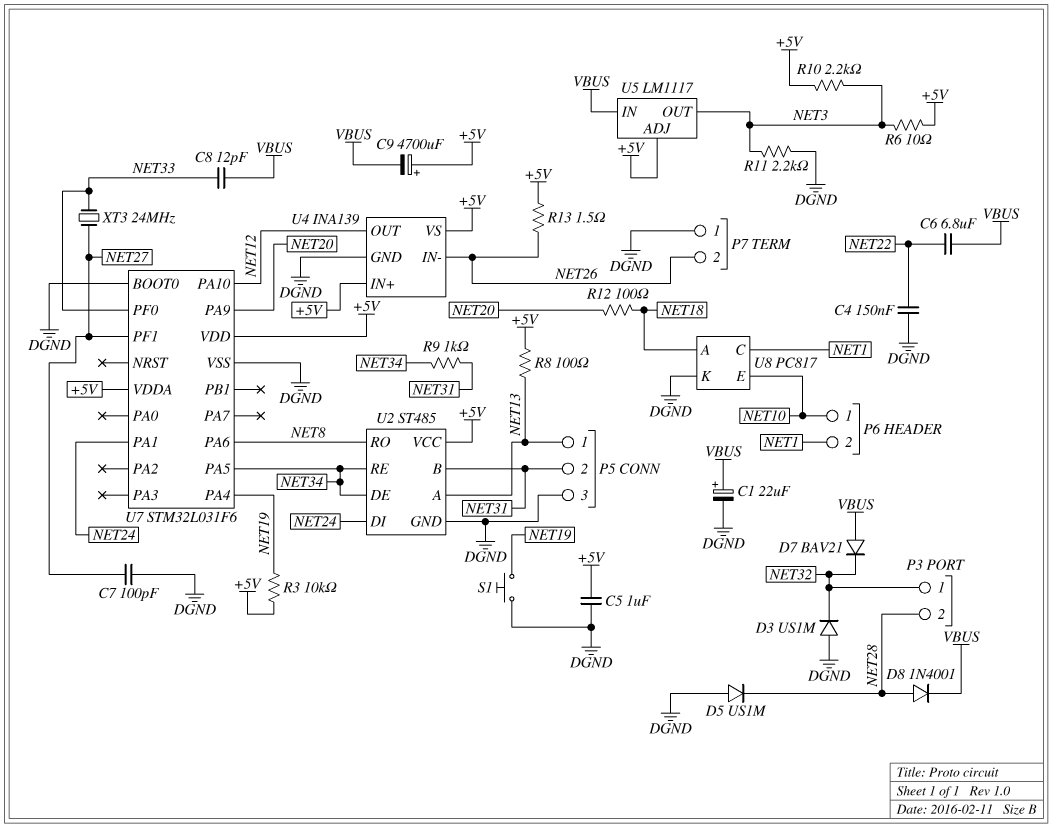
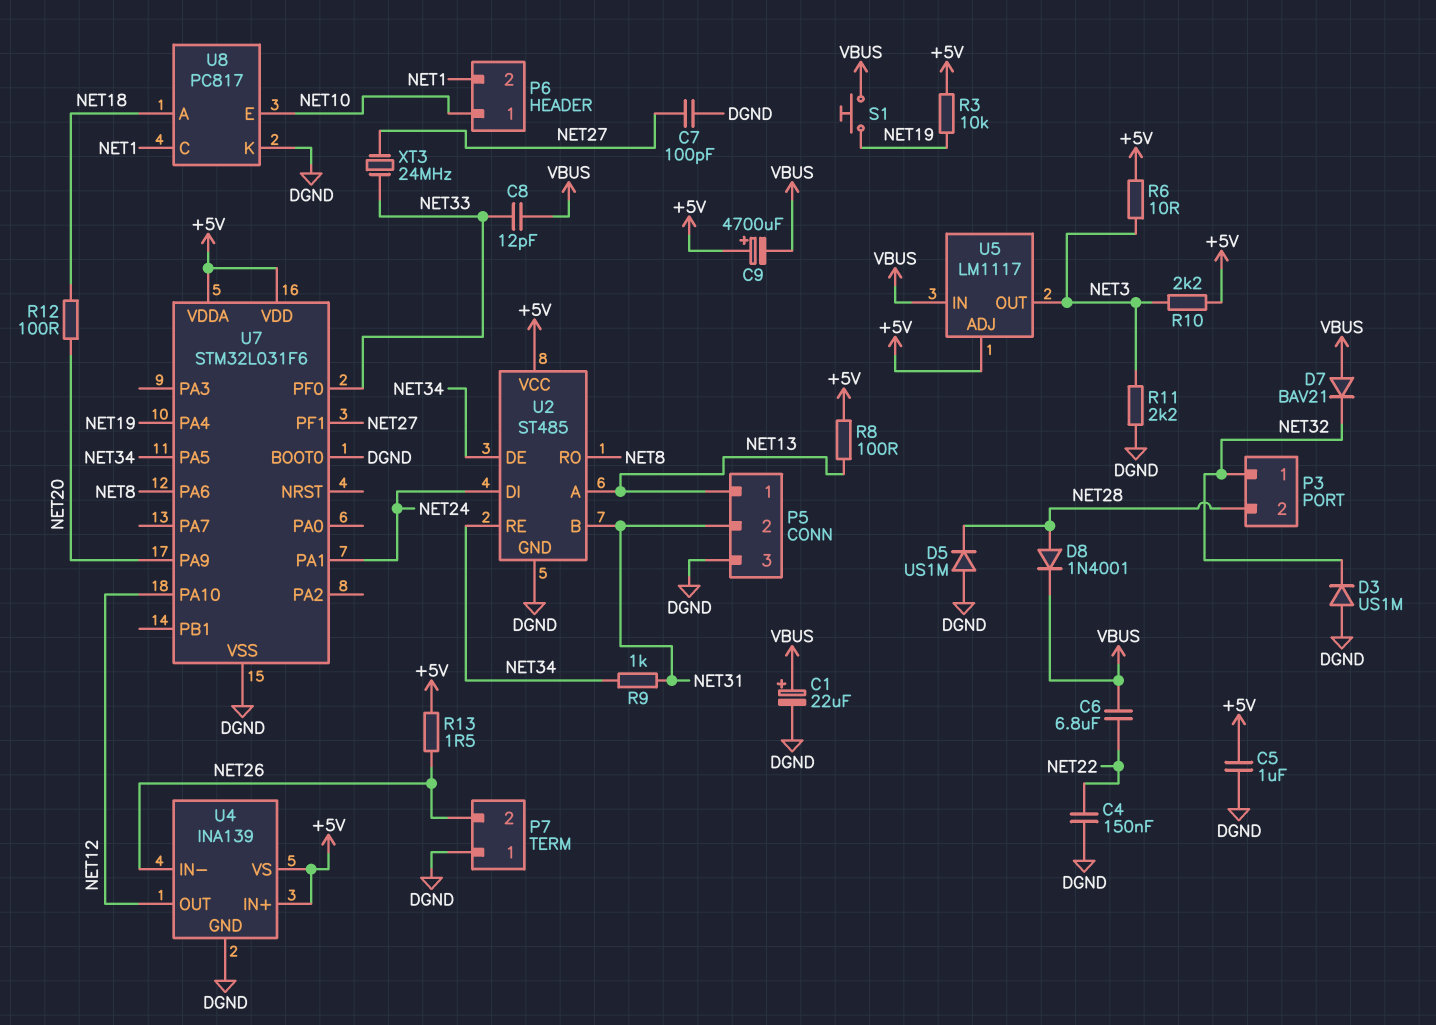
S1: button (DGND, NET19) -> button (NET19, VBUS)

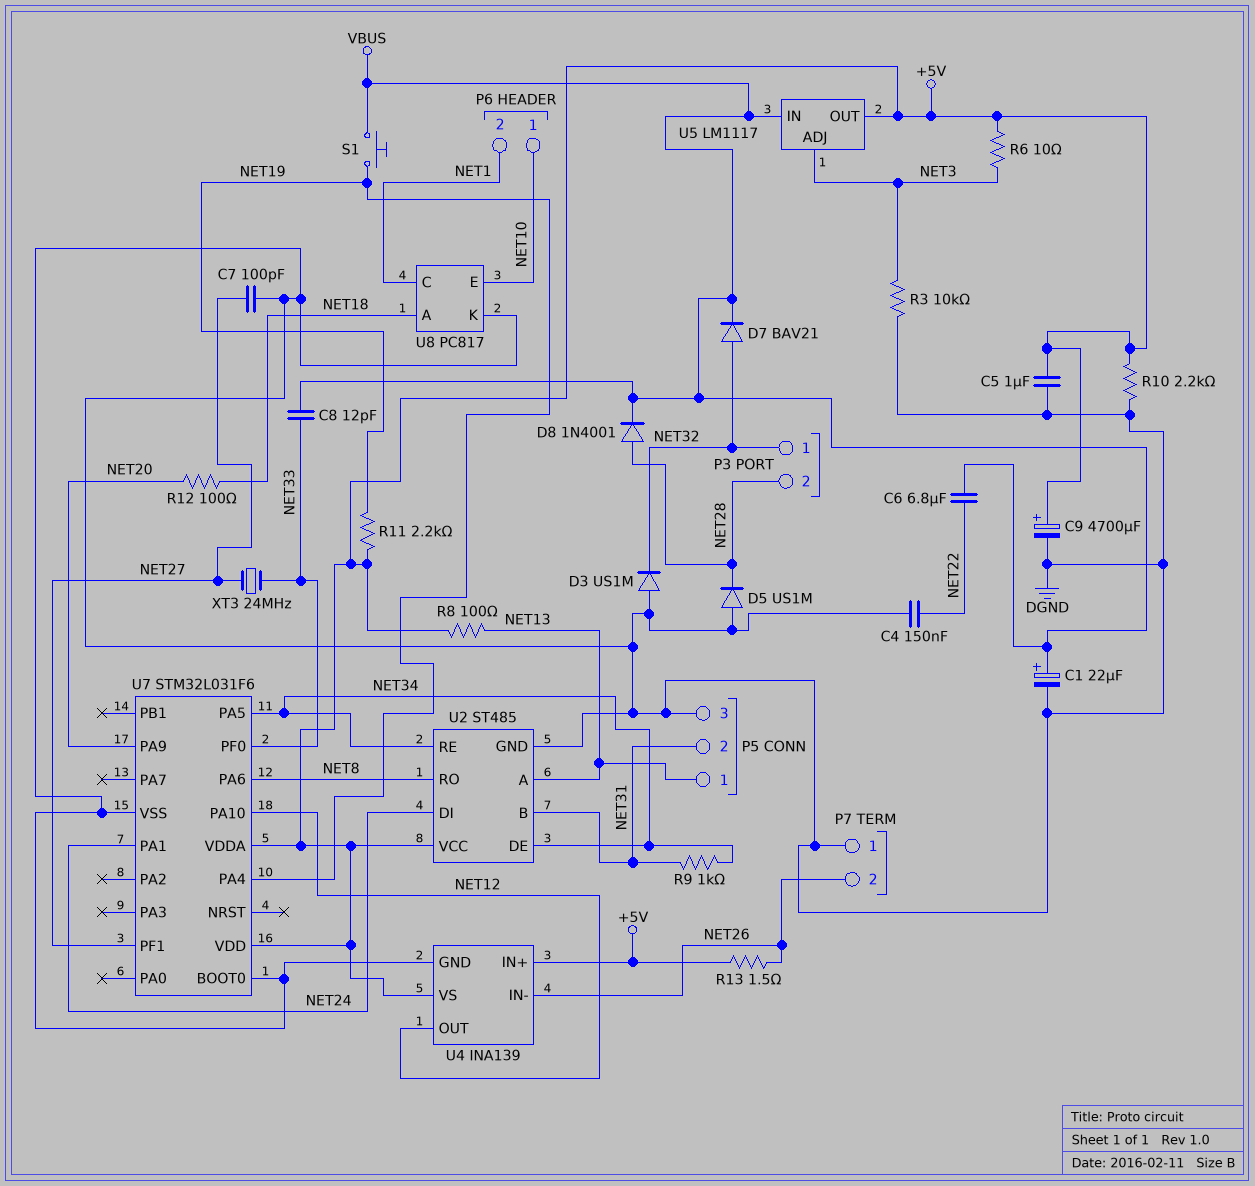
C9: 4700uF (plus +5V, minus VBUS) -> 4700uF (plus +5V, minus DGND)
D7: diode BAV21 (A VBUS, K NET32) -> diode BAV21 (A NET32, K VBUS)
R3: 10k (+5V, NET19) -> 10k (DGND, NET3)
R10: 2.2k (+5V, NET3) -> 2.2k (+5V, DGND)
R11: 2.2k (DGND, NET3) -> 2.2k (+5V, NET19)
U5 pin ADJ: +5V -> NET3
U5 pin OUT: NET3 -> +5V

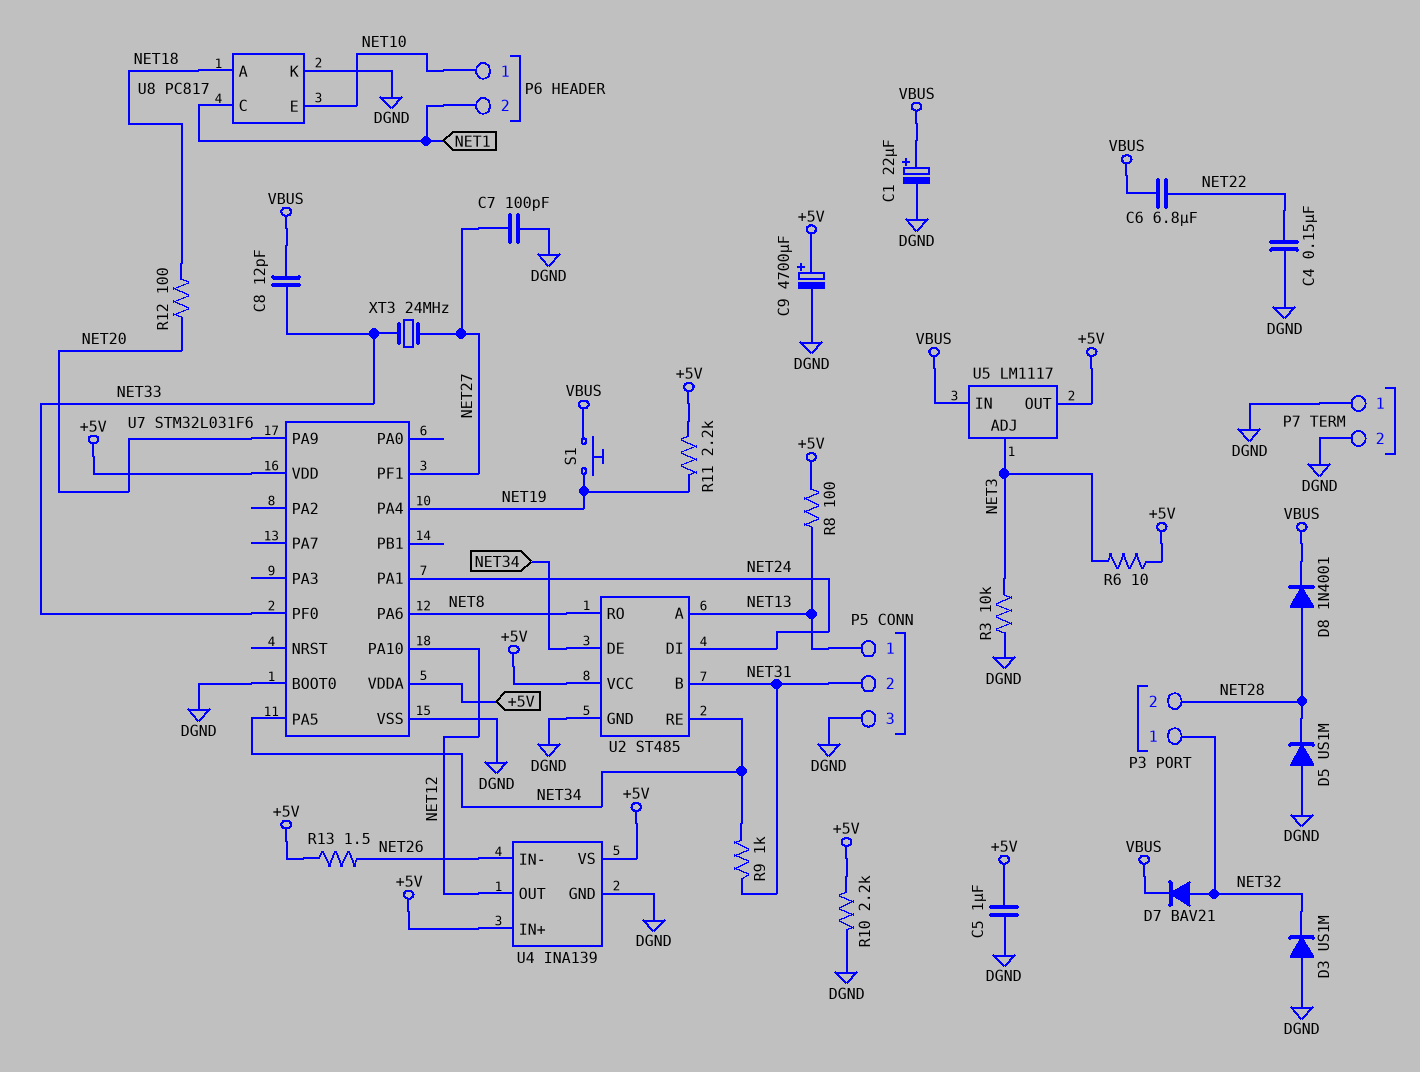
P7 pin 2: NET26 -> DGND

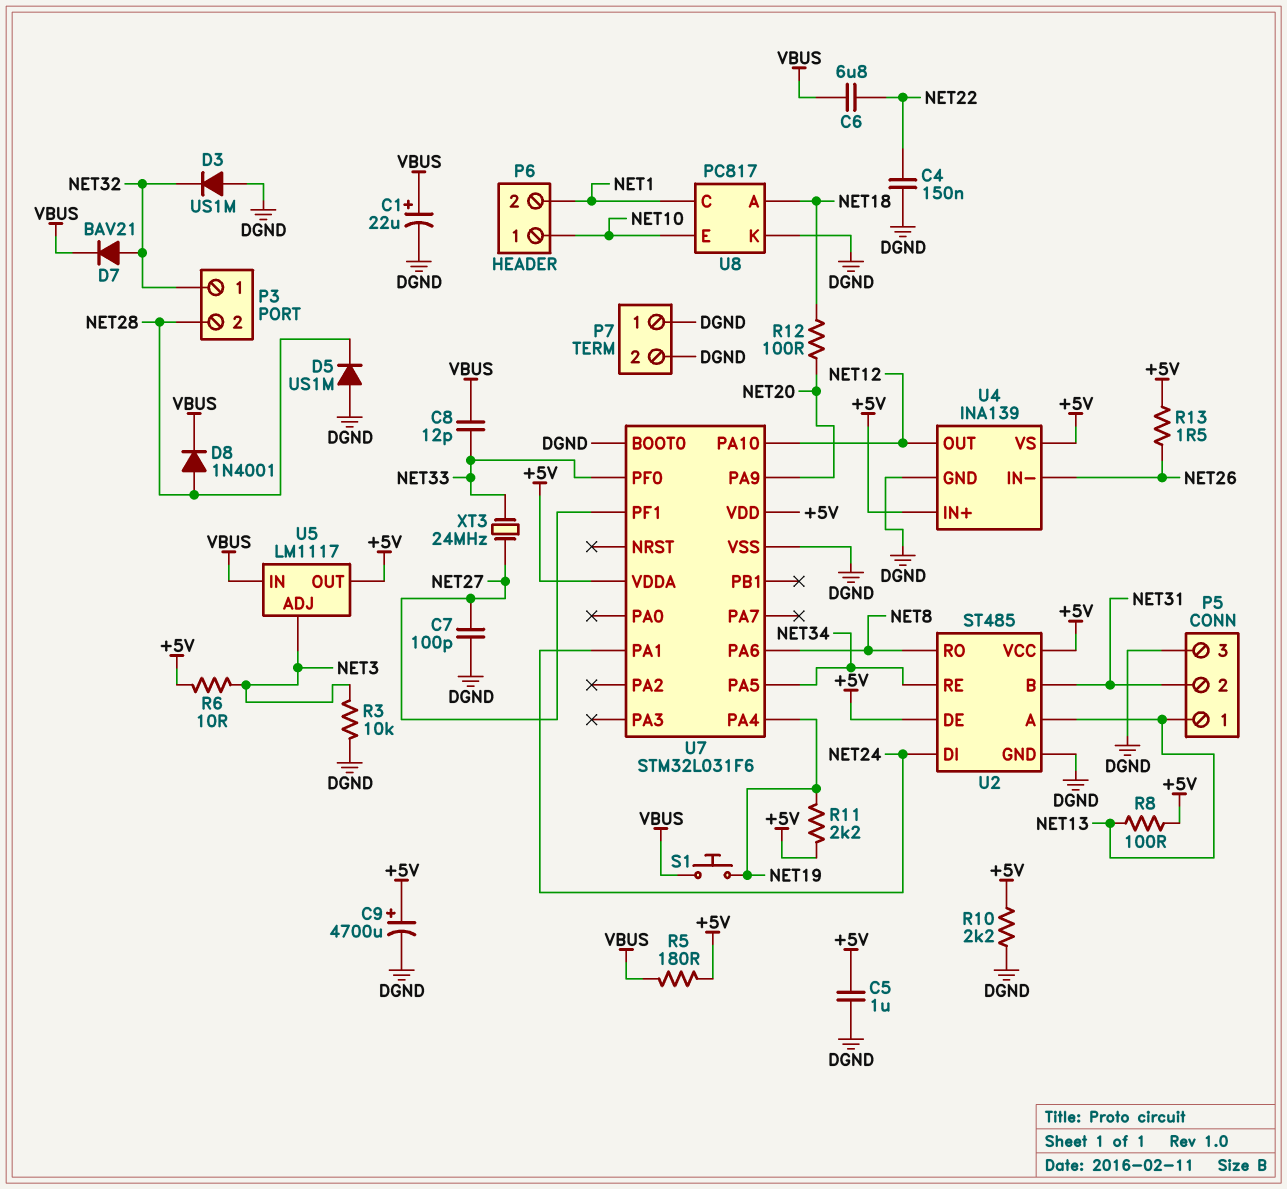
R5: none -> 180 (+5V, VBUS)
R9: 1k (NET31, NET34) -> none
U2 pin DE: NET34 -> +5V

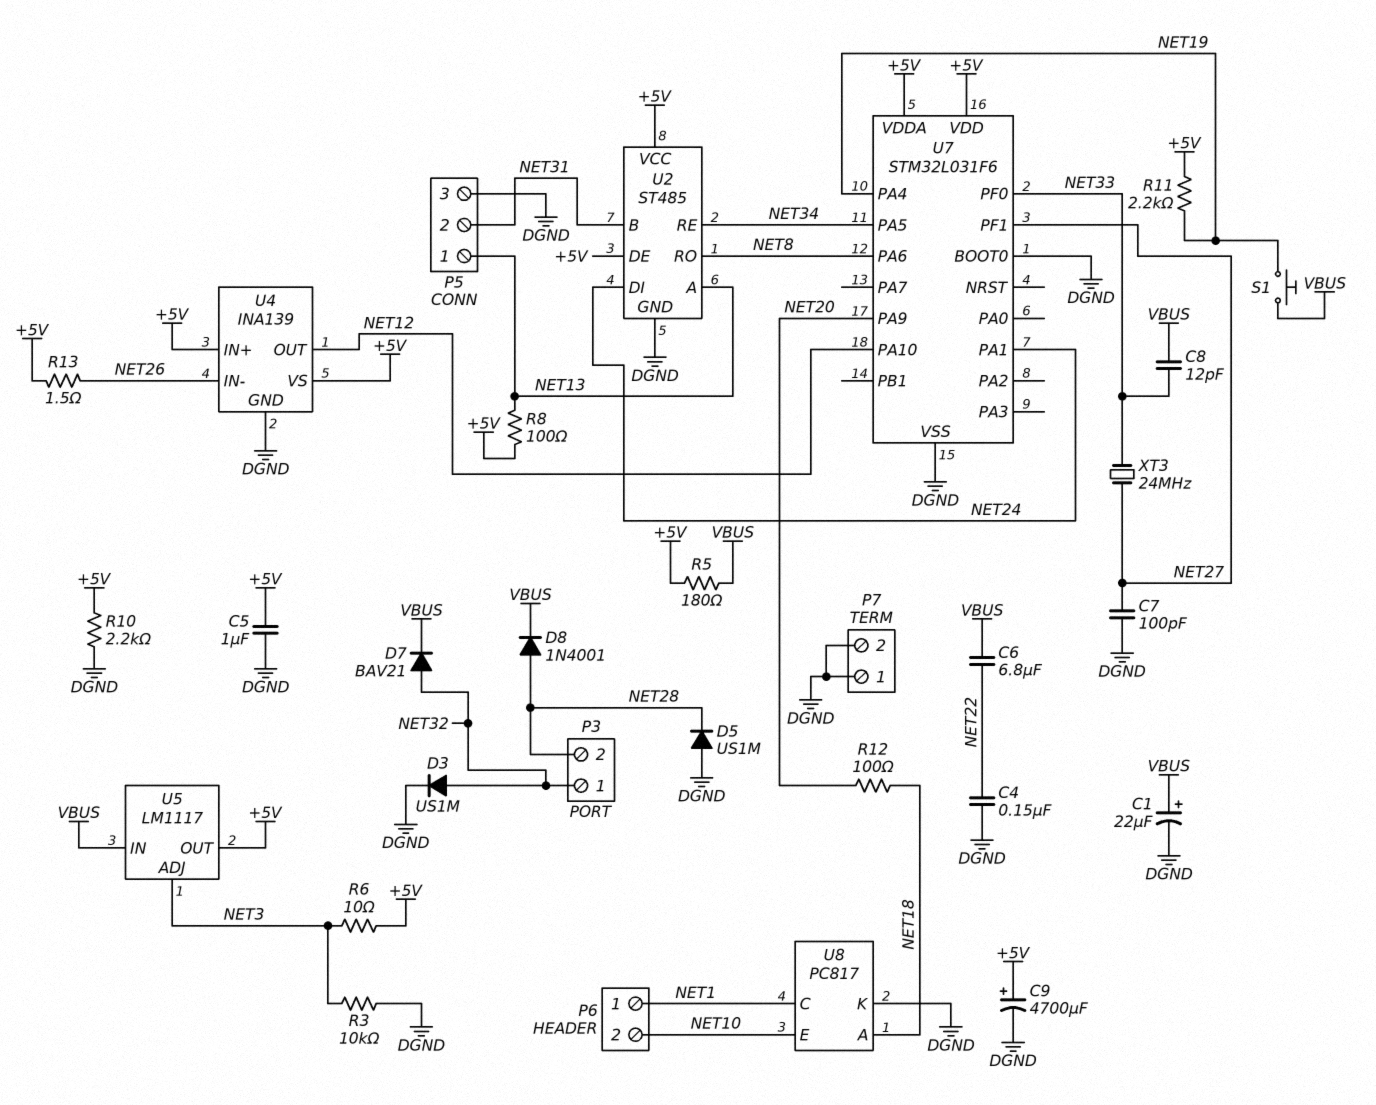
D3: diode US1M (A DGND, K NET32) -> diode US1M (A NET32, K DGND)
P6 pin 1: NET10 -> NET1
P6 pin 2: NET1 -> NET10

